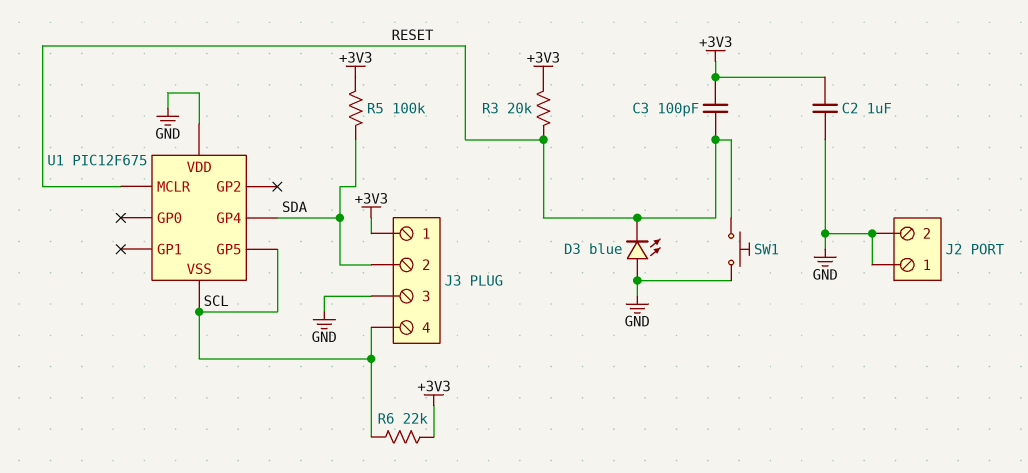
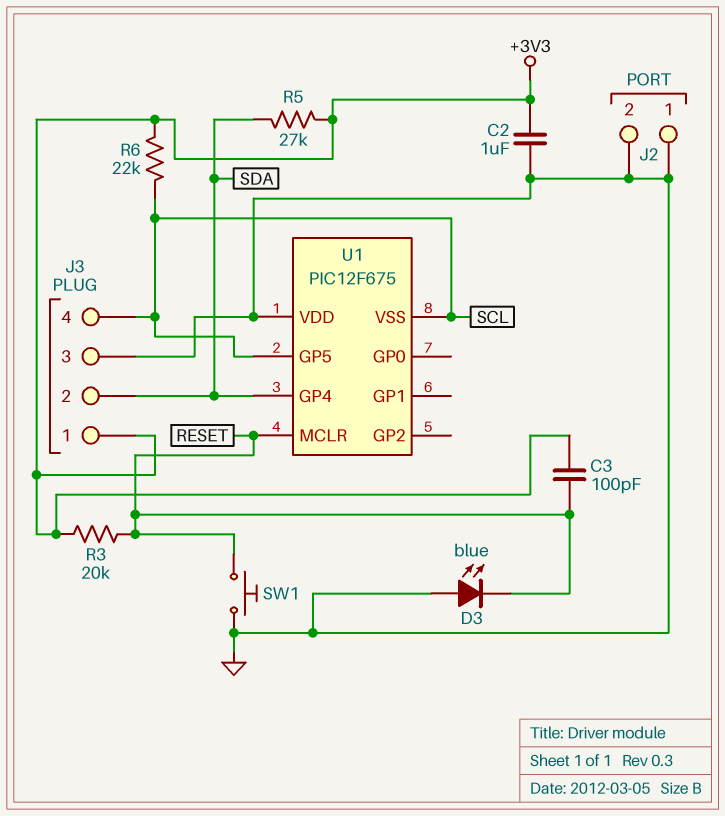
R5: 100k (+3V3, SDA) -> 27k (+3V3, SDA)

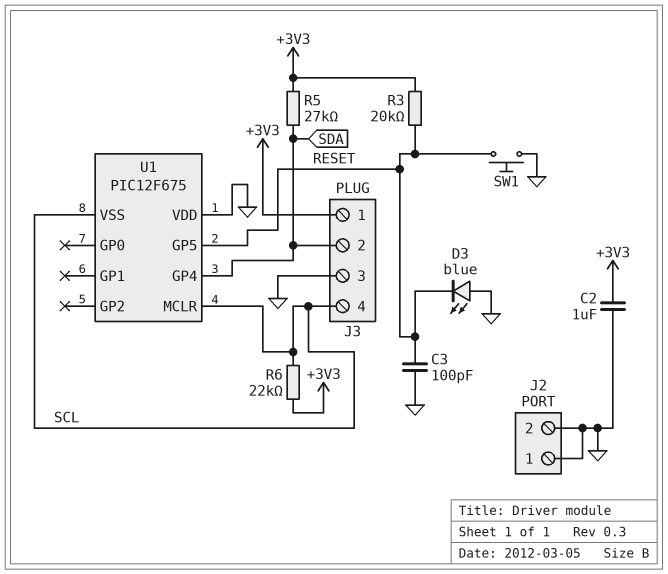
C3: 100pF (+3V3, RESET) -> 100pF (GND, RESET)
U1 pin GP5: SCL -> RESET
U1 pin MCLR: RESET -> SCL

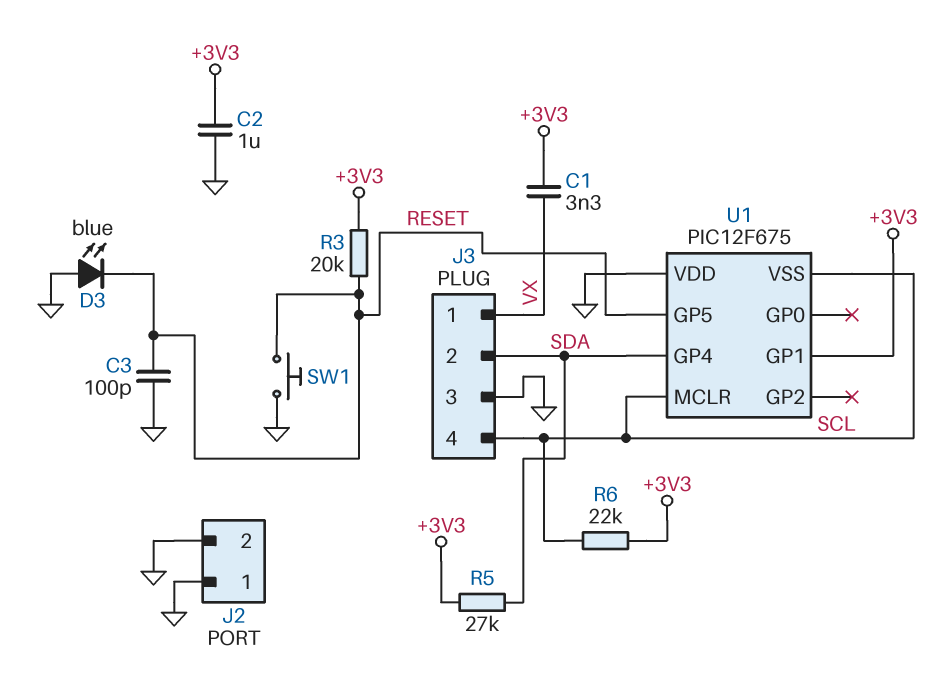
C1: none -> 3.3nF (+3V3, VX)
J3 pin 1: +3V3 -> VX
U1 pin GP1: none -> +3V3

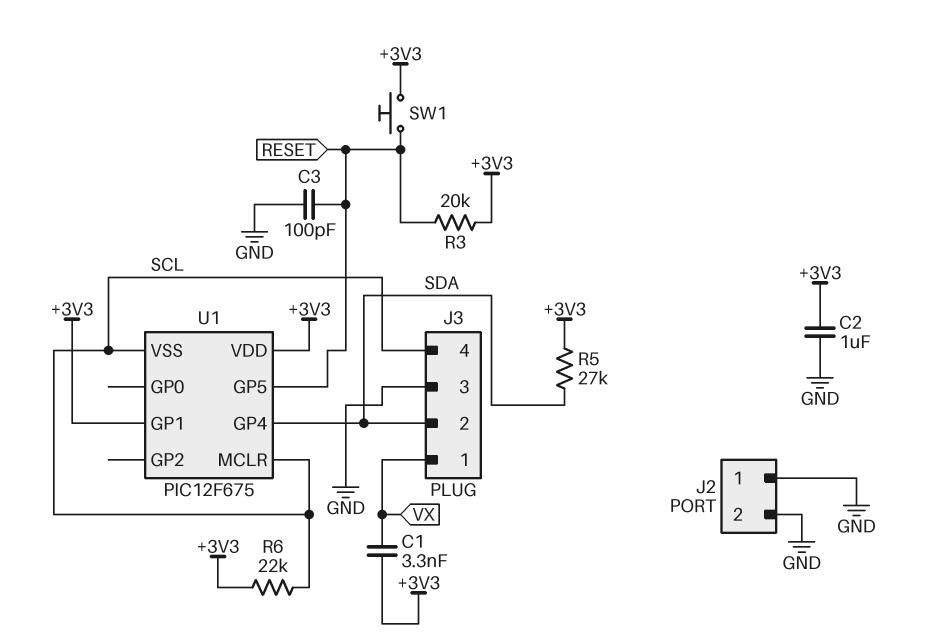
D3: LED blue (A GND, K RESET) -> none
SW1: button (GND, RESET) -> button (+3V3, RESET)
U1 pin VDD: GND -> +3V3

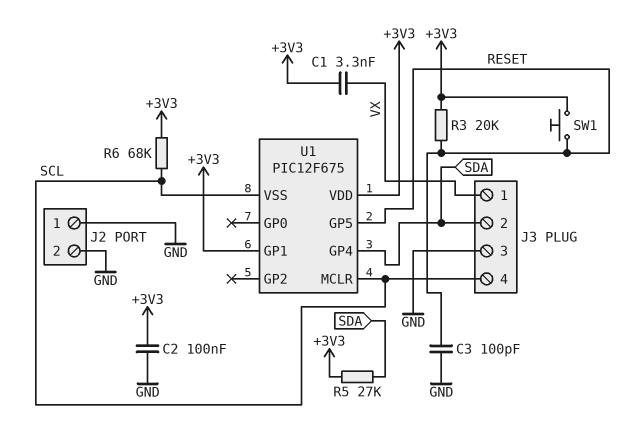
C2: 1uF (+3V3, GND) -> 100nF (+3V3, GND)
R6: 22k (+3V3, SCL) -> 68k (+3V3, SCL)

